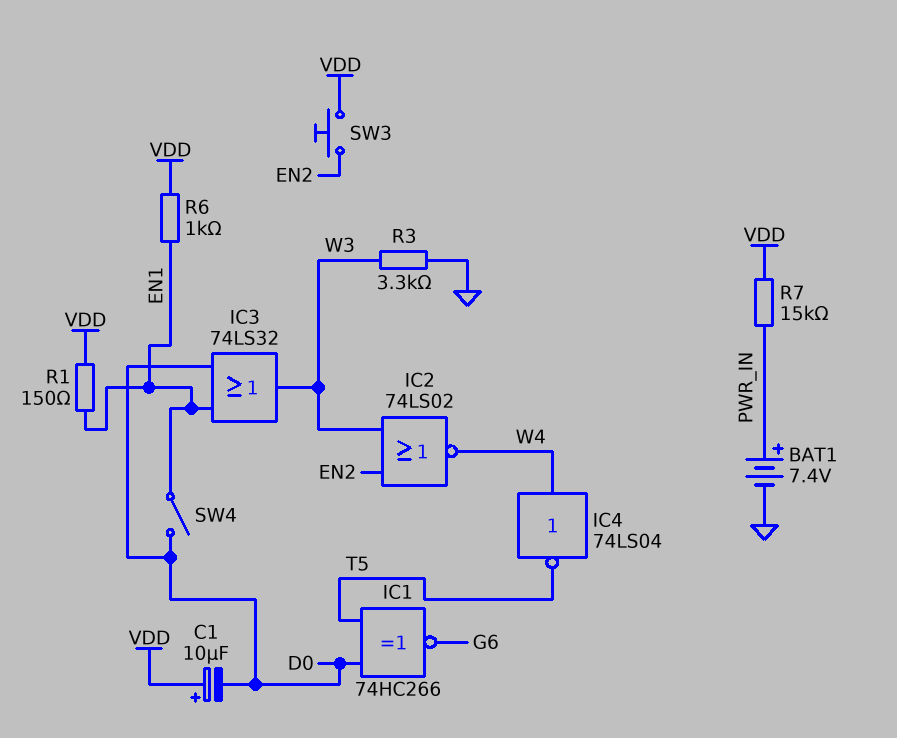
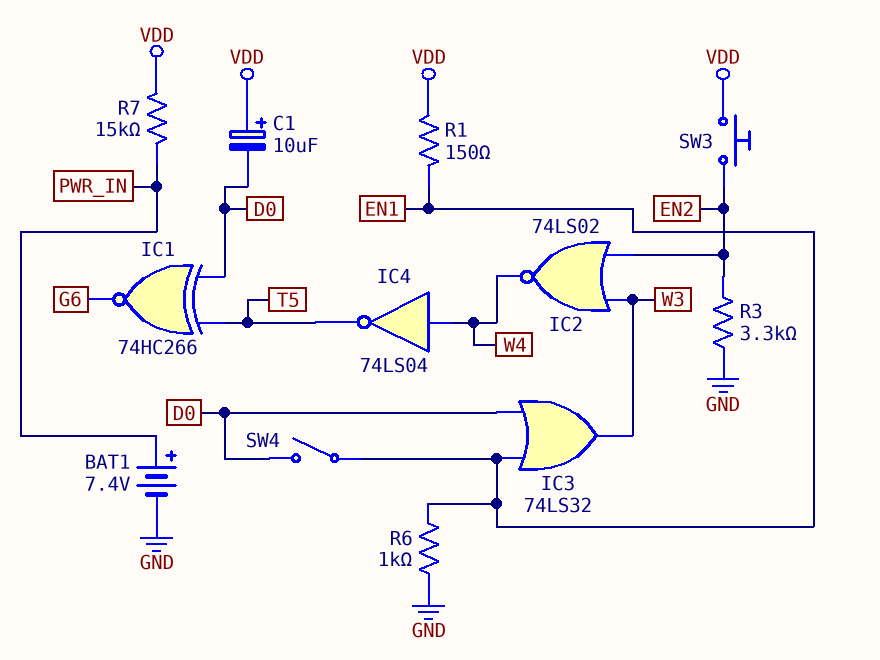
R3: 3.3k (GND, W3) -> 3.3k (EN2, GND)
R6: 1k (EN1, VDD) -> 1k (EN1, GND)

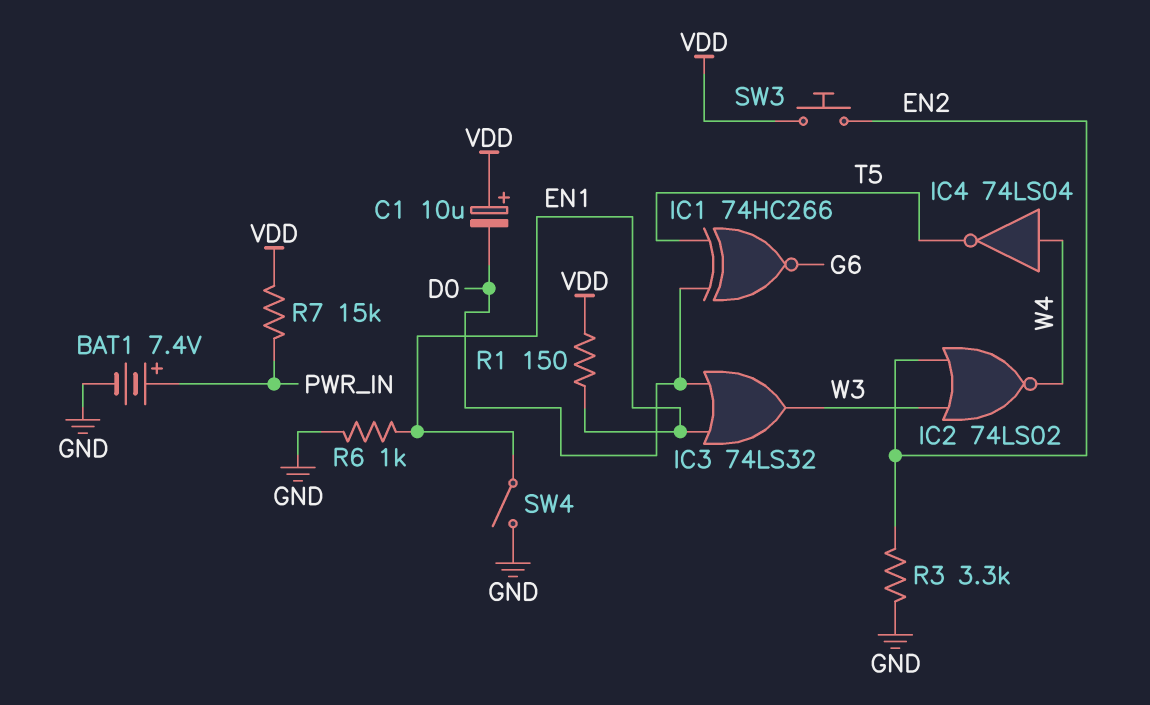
SW4: switch (D0, EN1) -> switch (EN1, GND)

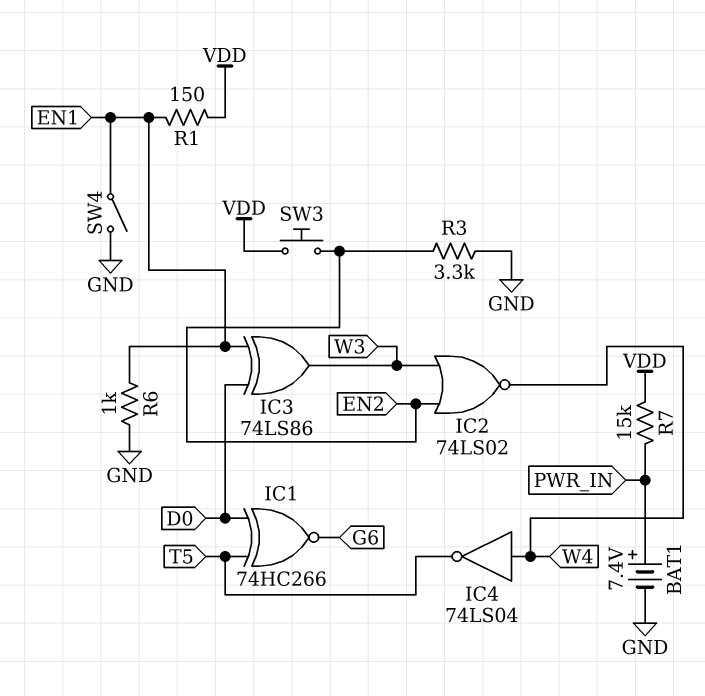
C1: 10uF (plus VDD, minus D0) -> none
IC3: OR 74LS32 (in D0, in EN1, out W3) -> XOR 74LS86 (in D0, in EN1, out W3)

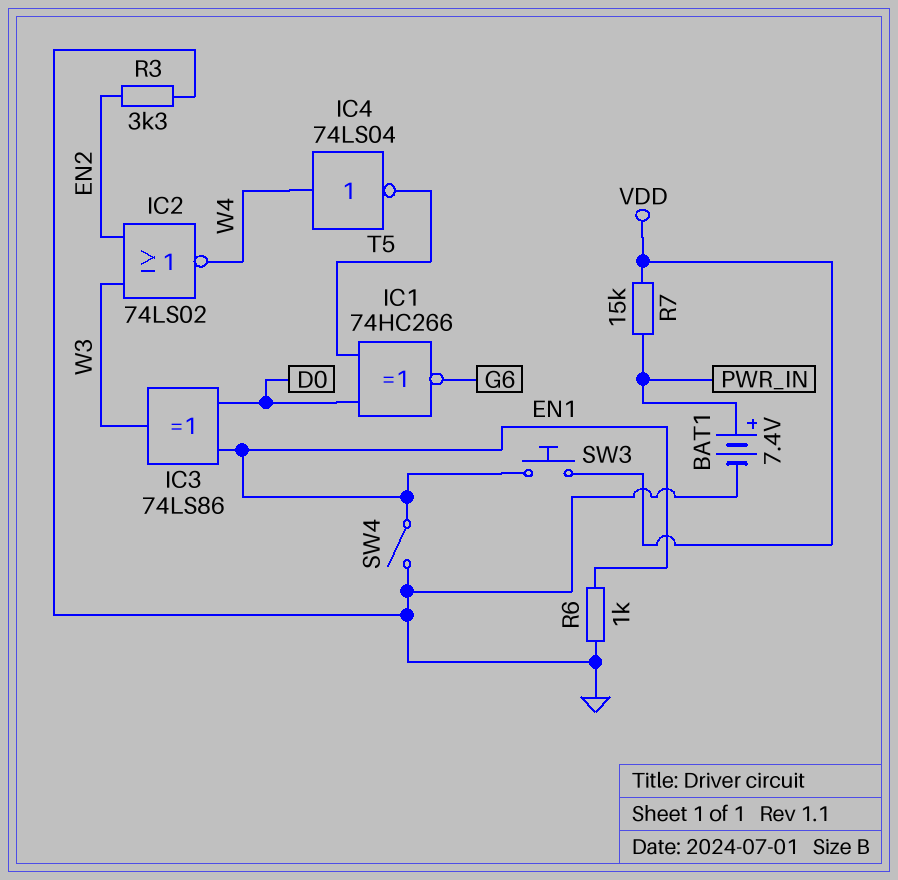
R1: 150 (EN1, VDD) -> none
SW3: button (EN2, VDD) -> button (EN1, VDD)

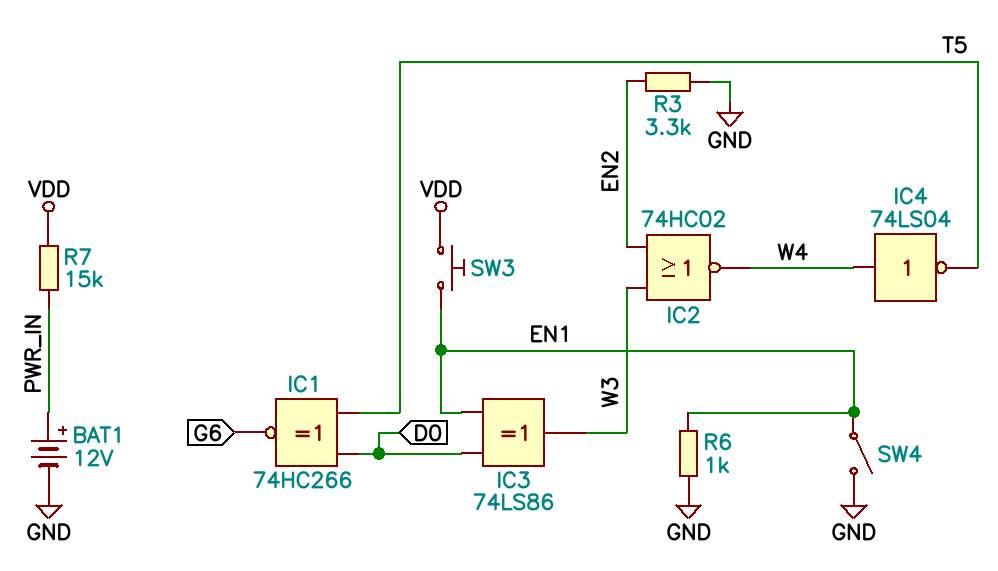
BAT1: 7.4V (plus PWR_IN, minus GND) -> 12V (plus PWR_IN, minus GND)
IC2: NOR 74LS02 (in EN2, in W3, out W4) -> NOR 74HC02 (in EN2, in W3, out W4)

